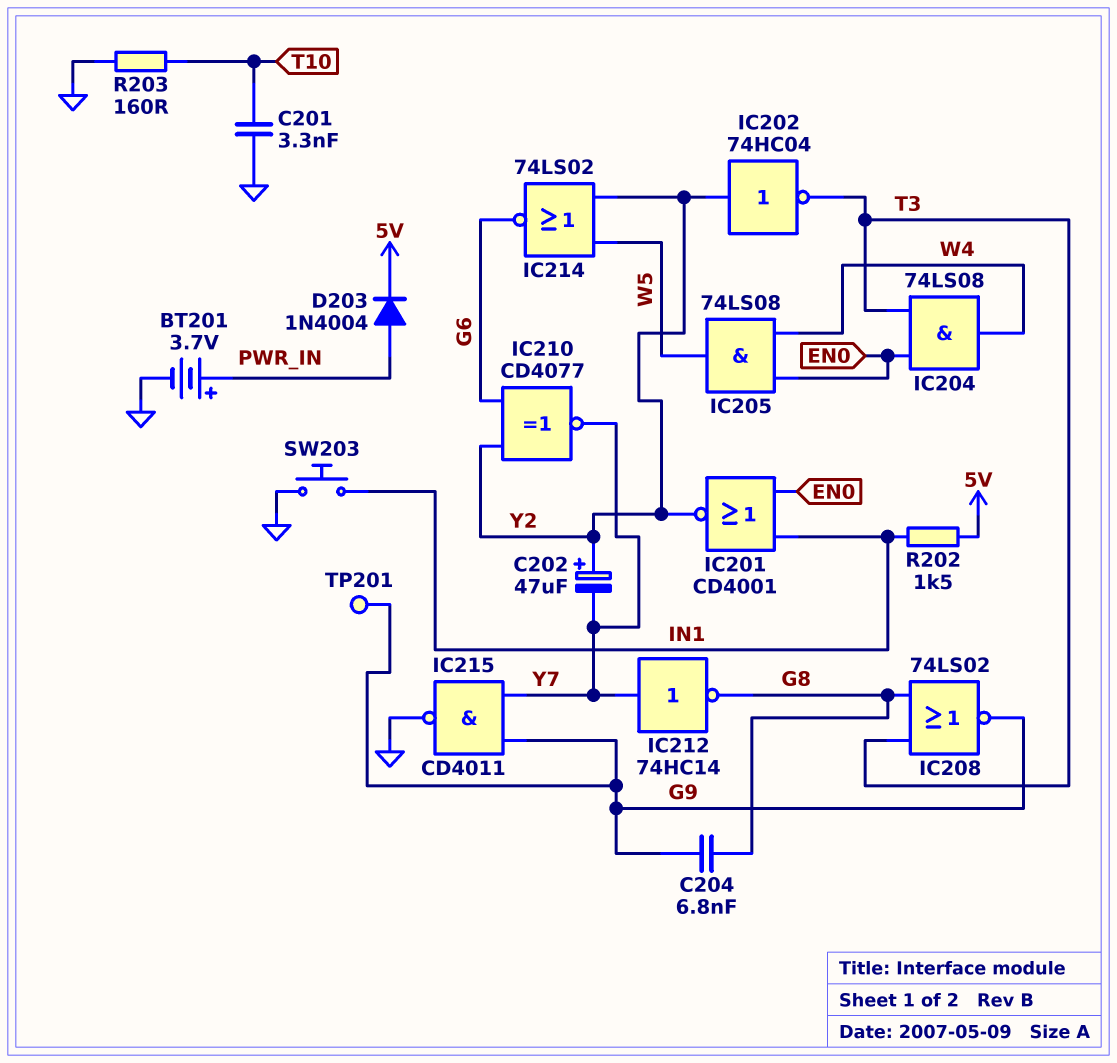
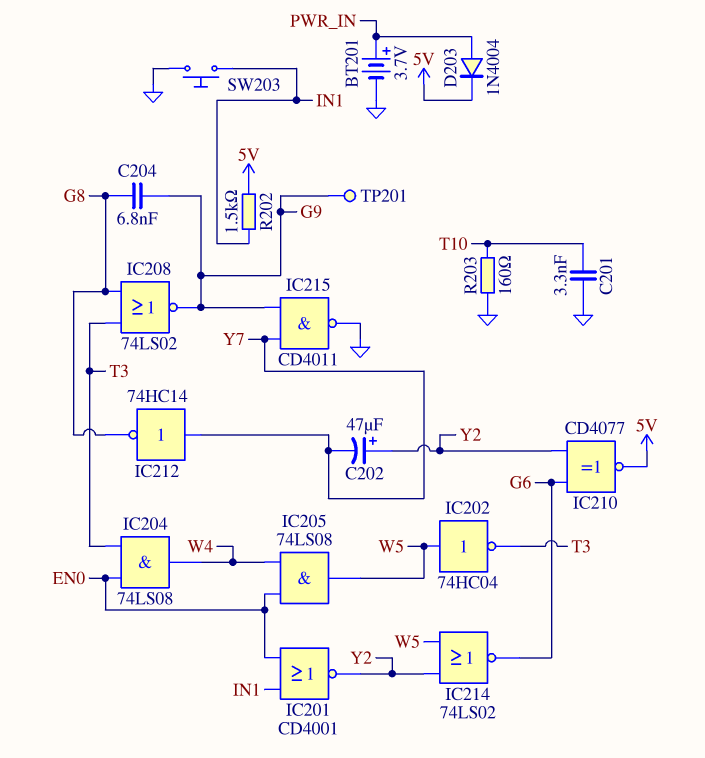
IC202: NOT 74HC04 (in Y2, out T3) -> NOT 74HC04 (in W5, out T3)
IC210: XNOR CD4077 (in G6, in Y2, out Y7) -> XNOR CD4077 (in G6, in Y2, out 5V)

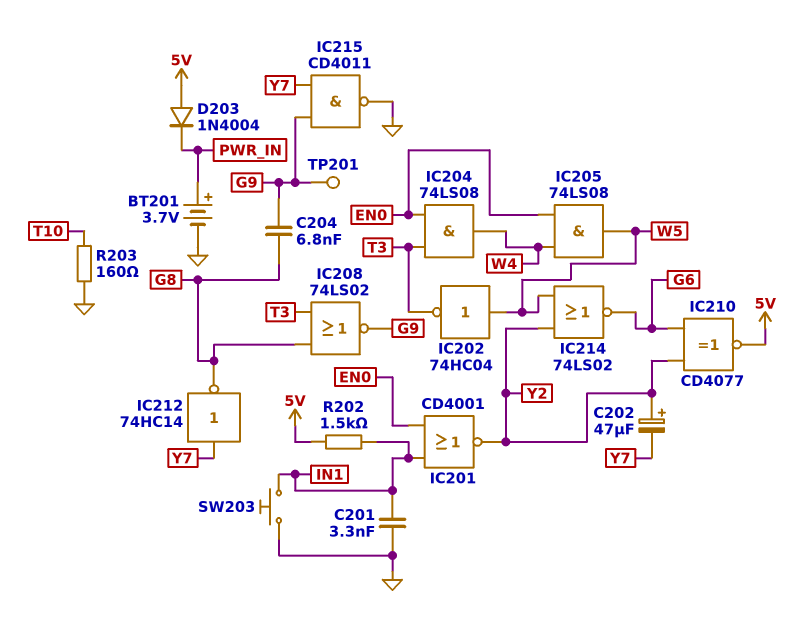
C201: 3.3nF (GND, T10) -> 3.3nF (GND, IN1)
D203: diode 1N4004 (A PWR_IN, K 5V) -> diode 1N4004 (A 5V, K PWR_IN)

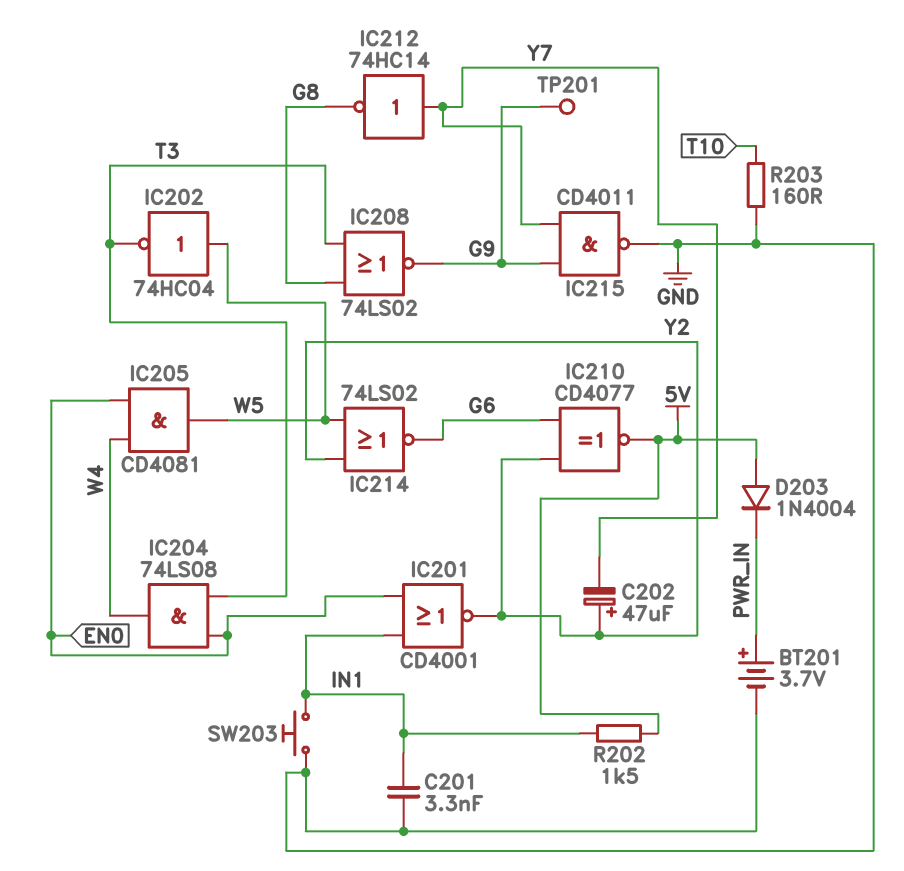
C204: 6.8nF (G8, G9) -> none
IC205: AND 74LS08 (in EN0, in W4, out W5) -> AND CD4081 (in EN0, in W4, out W5)

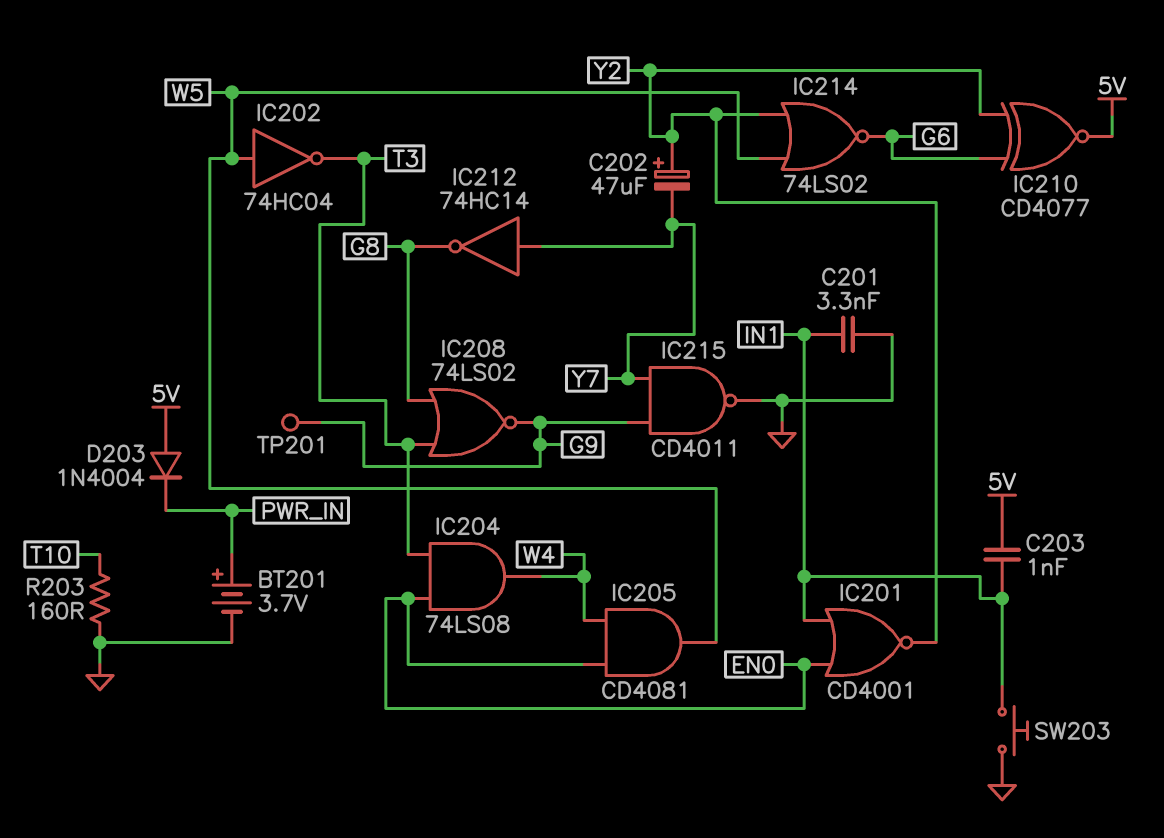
C203: none -> 1nF (5V, IN1)
R202: 1.5k (5V, IN1) -> none

